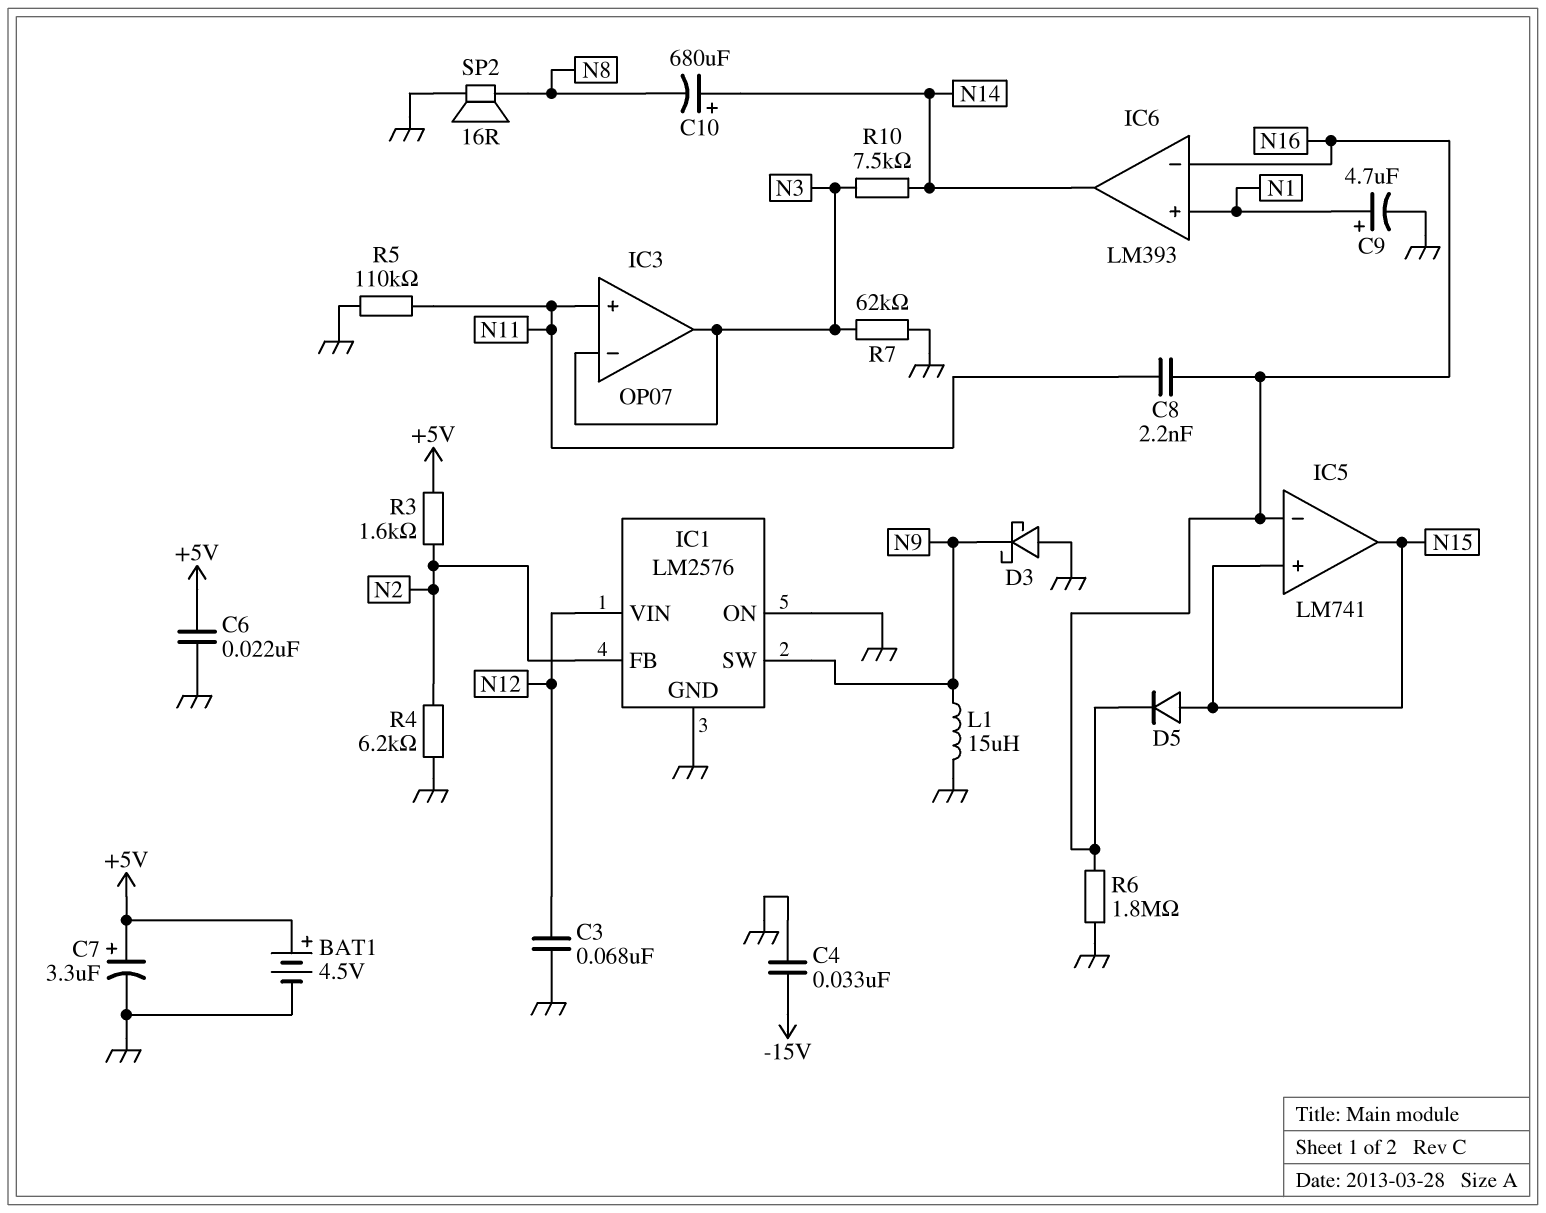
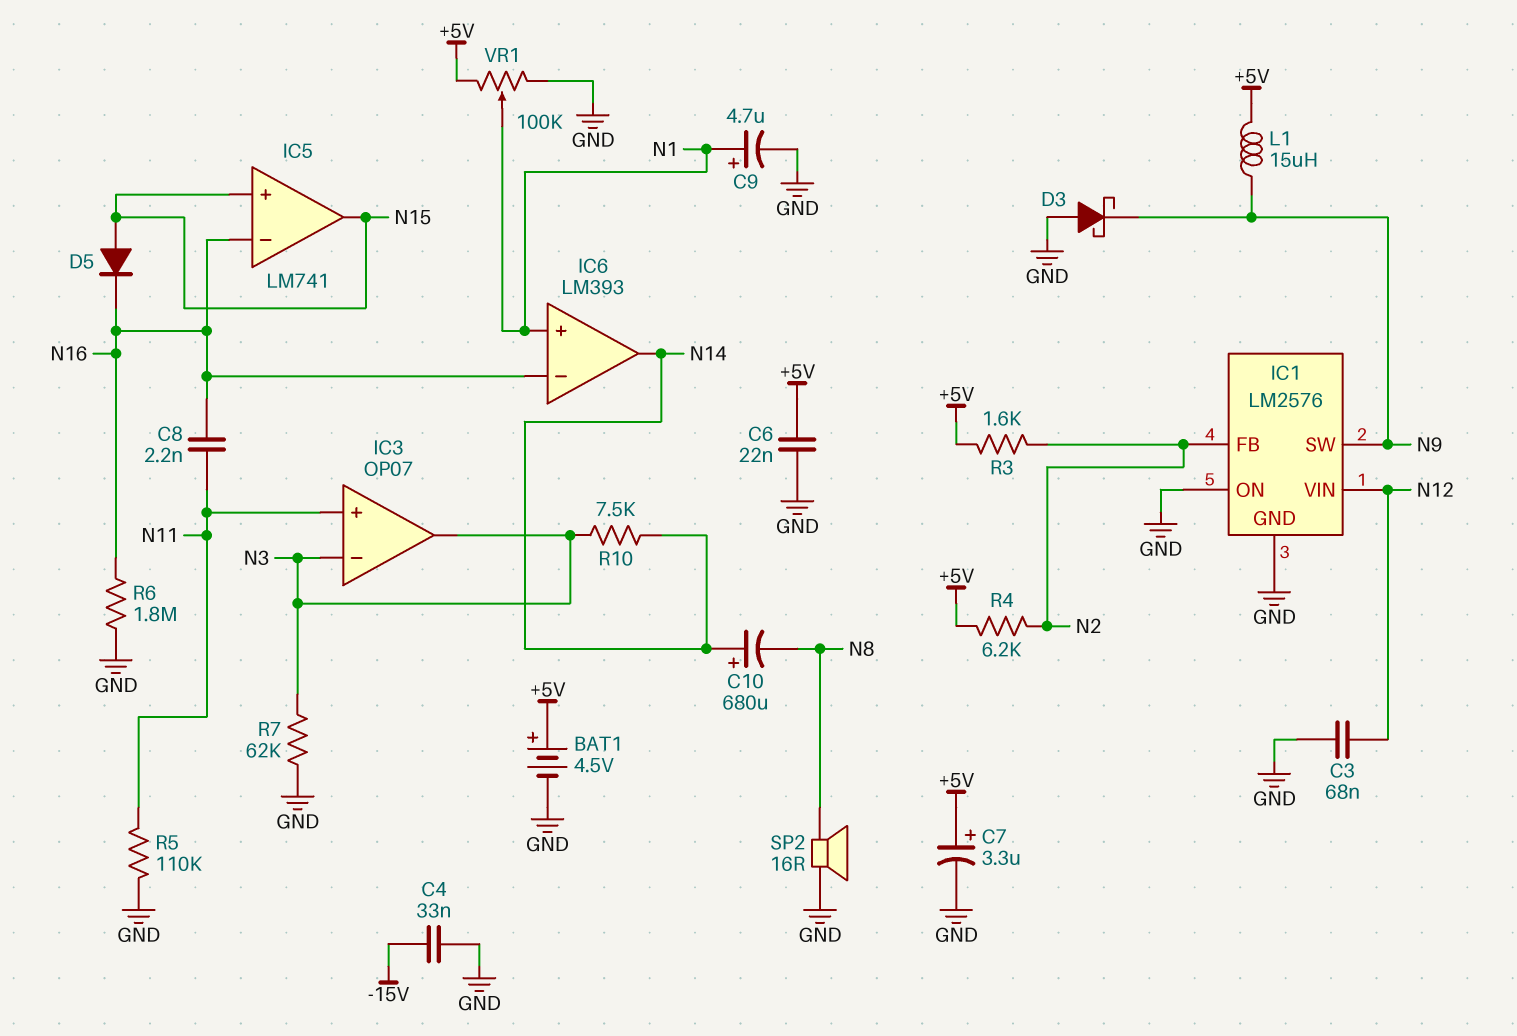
L1: 15uH (GND, N9) -> 15uH (+5V, N9)
R4: 6.2k (GND, N2) -> 6.2k (+5V, N2)
VR1: none -> 100k (+5V, GND, wiper N1)

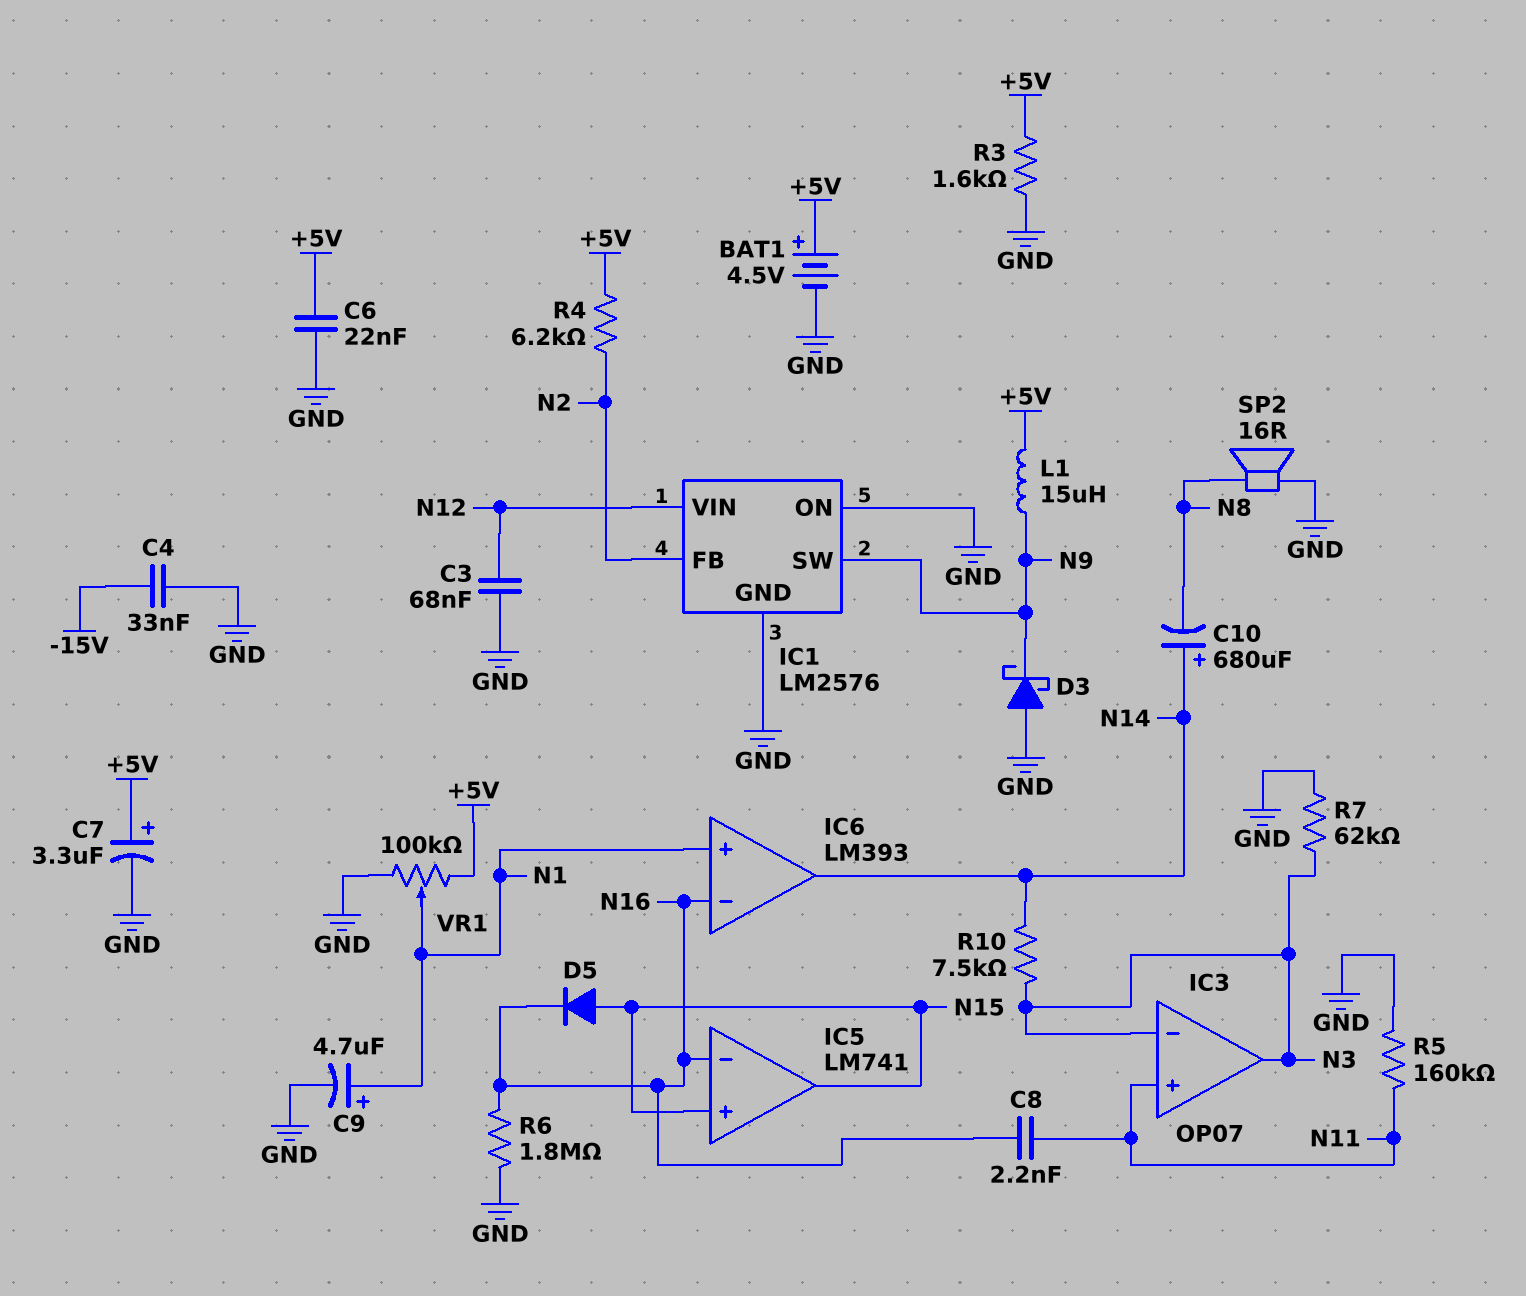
R3: 1.6k (+5V, N2) -> 1.6k (+5V, GND)
R5: 110k (GND, N11) -> 160k (GND, N11)

